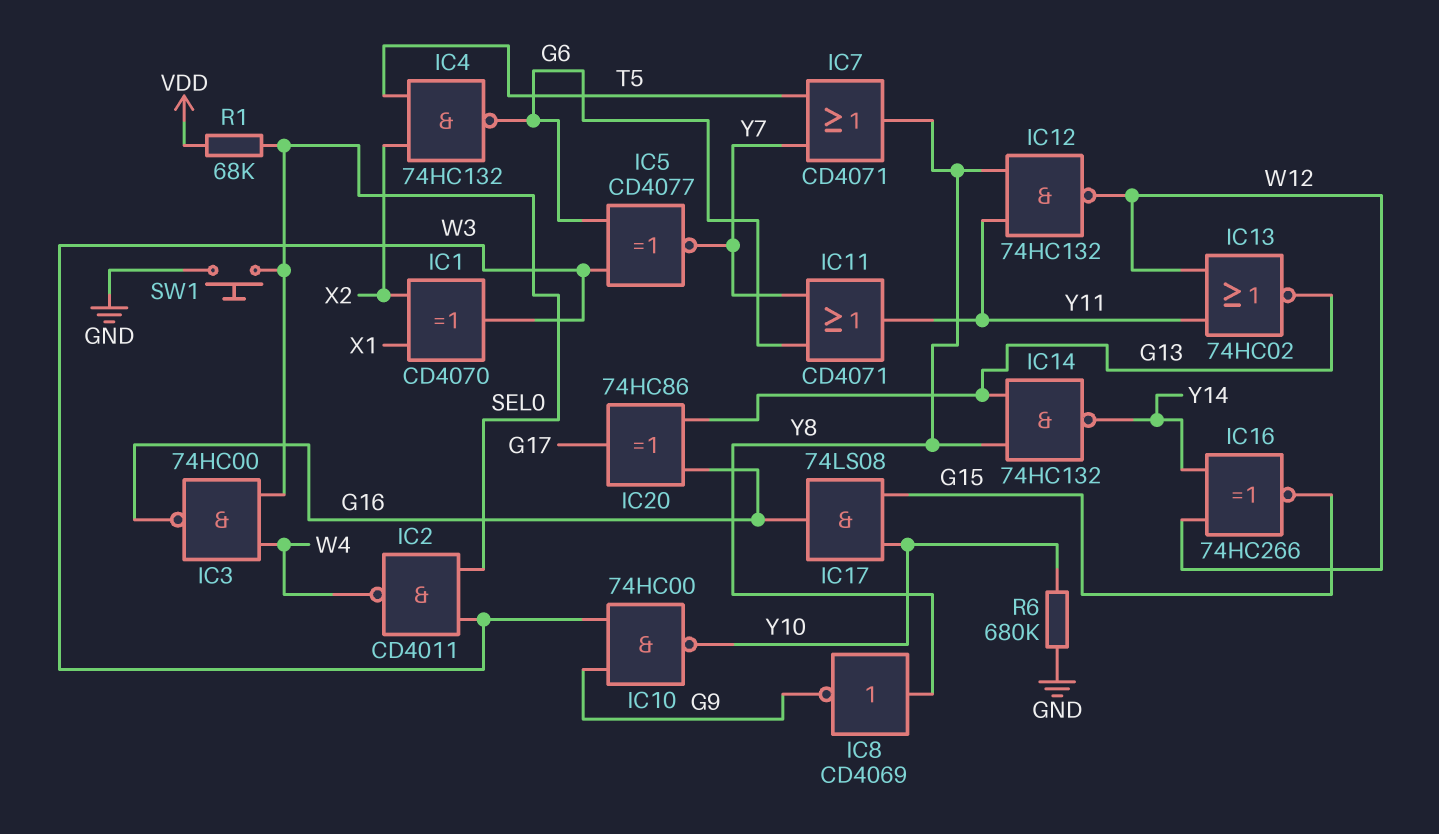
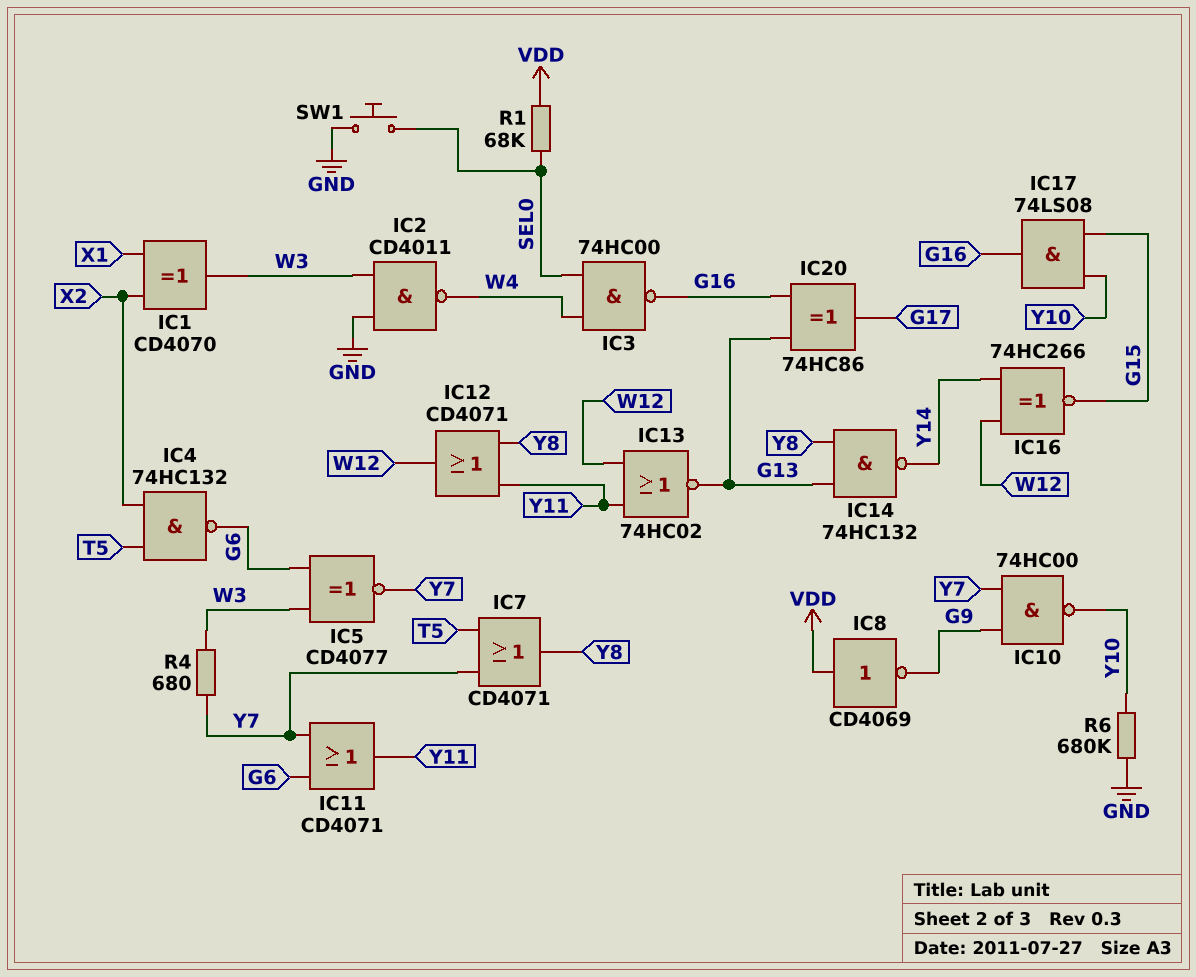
IC2: NAND CD4011 (in SEL0, in W3, out W4) -> NAND CD4011 (in GND, in W3, out W4)
IC8: NOT CD4069 (in Y8, out G9) -> NOT CD4069 (in VDD, out G9)
IC10: NAND 74HC00 (in G9, in W3, out Y10) -> NAND 74HC00 (in G9, in Y7, out Y10)
IC12: NAND 74HC132 (in Y8, in Y11, out W12) -> OR CD4071 (in Y8, in Y11, out W12)
R4: none -> 680 (W3, Y7)

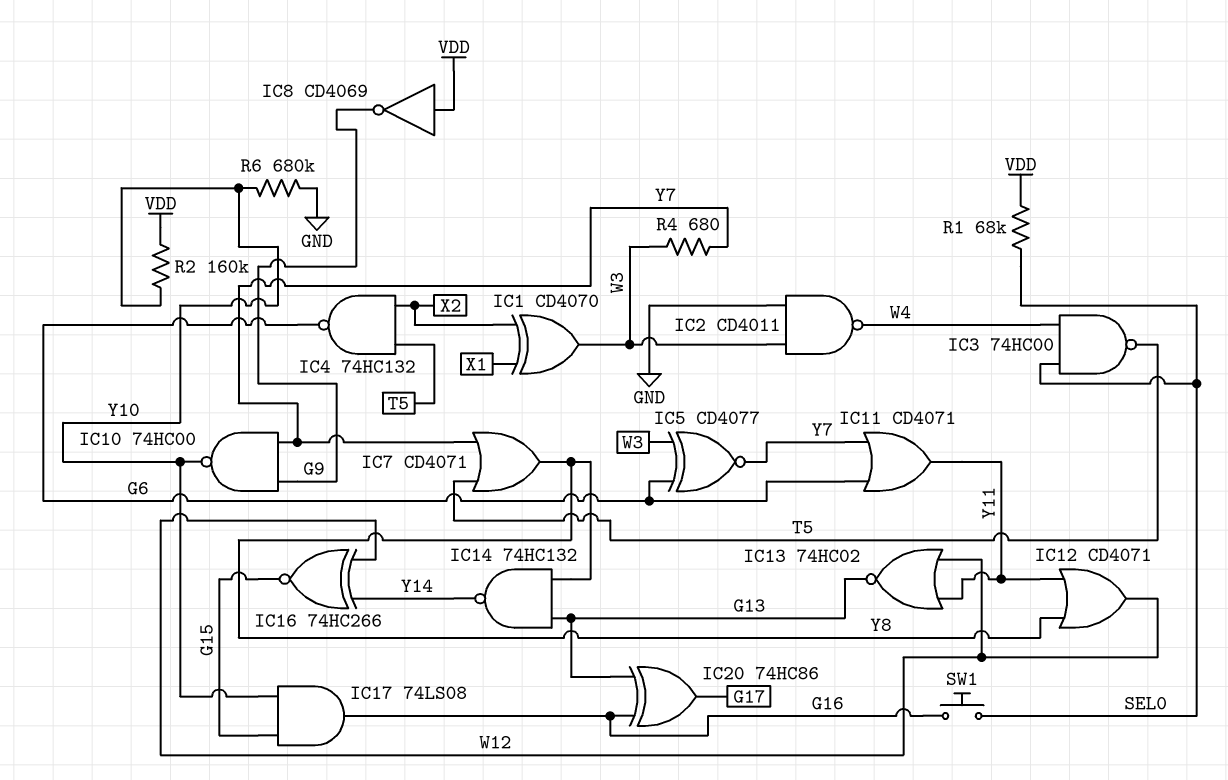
IC3: NAND 74HC00 (in SEL0, in W4, out G16) -> NAND 74HC00 (in SEL0, in W4, out T5)
R2: none -> 160k (VDD, Y10)
SW1: button (GND, SEL0) -> button (G16, SEL0)

